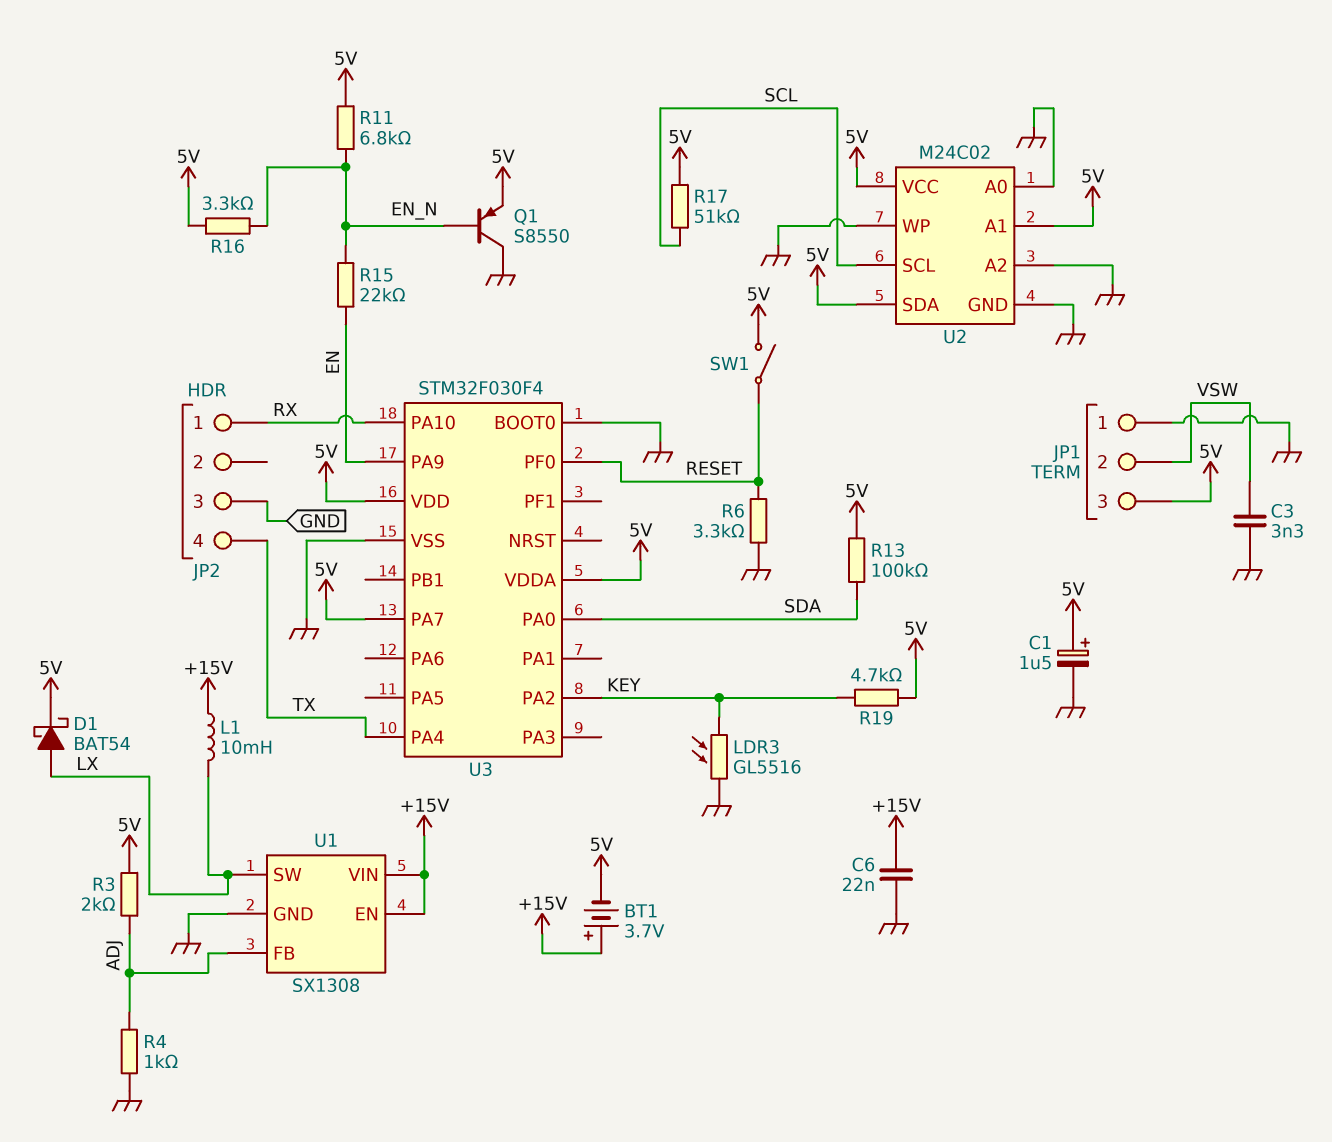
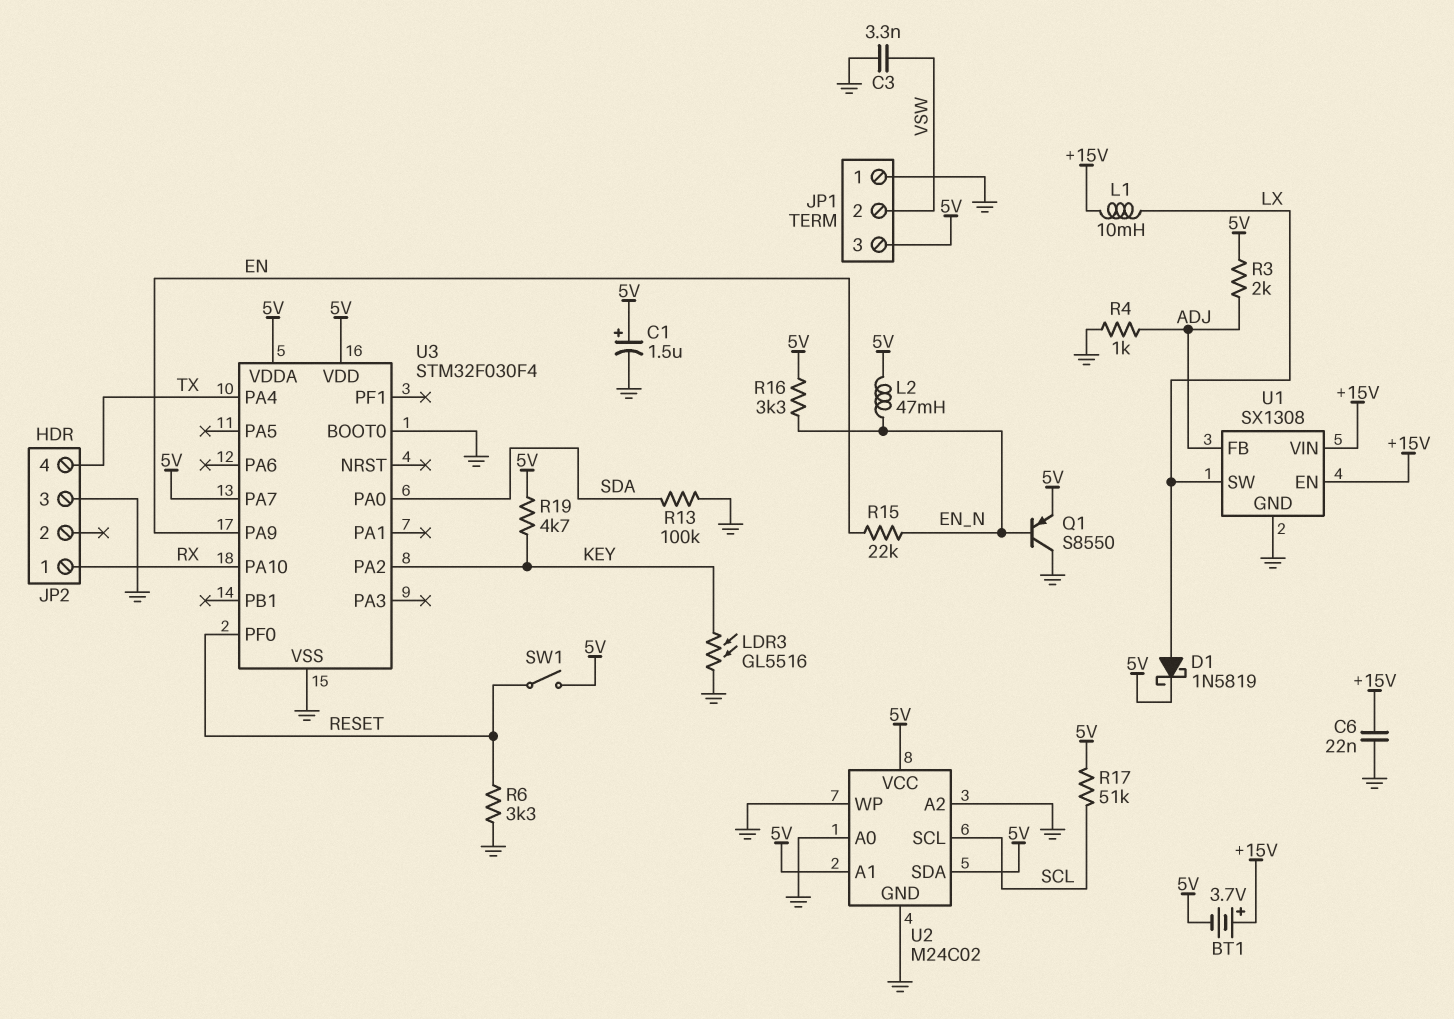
D1: schottky BAT54 (A LX, K 5V) -> schottky 1N5819 (A LX, K 5V)
L2: none -> 47mH (5V, EN_N)
R11: 6.8k (5V, EN_N) -> none
R13: 100k (5V, SDA) -> 100k (GND, SDA)

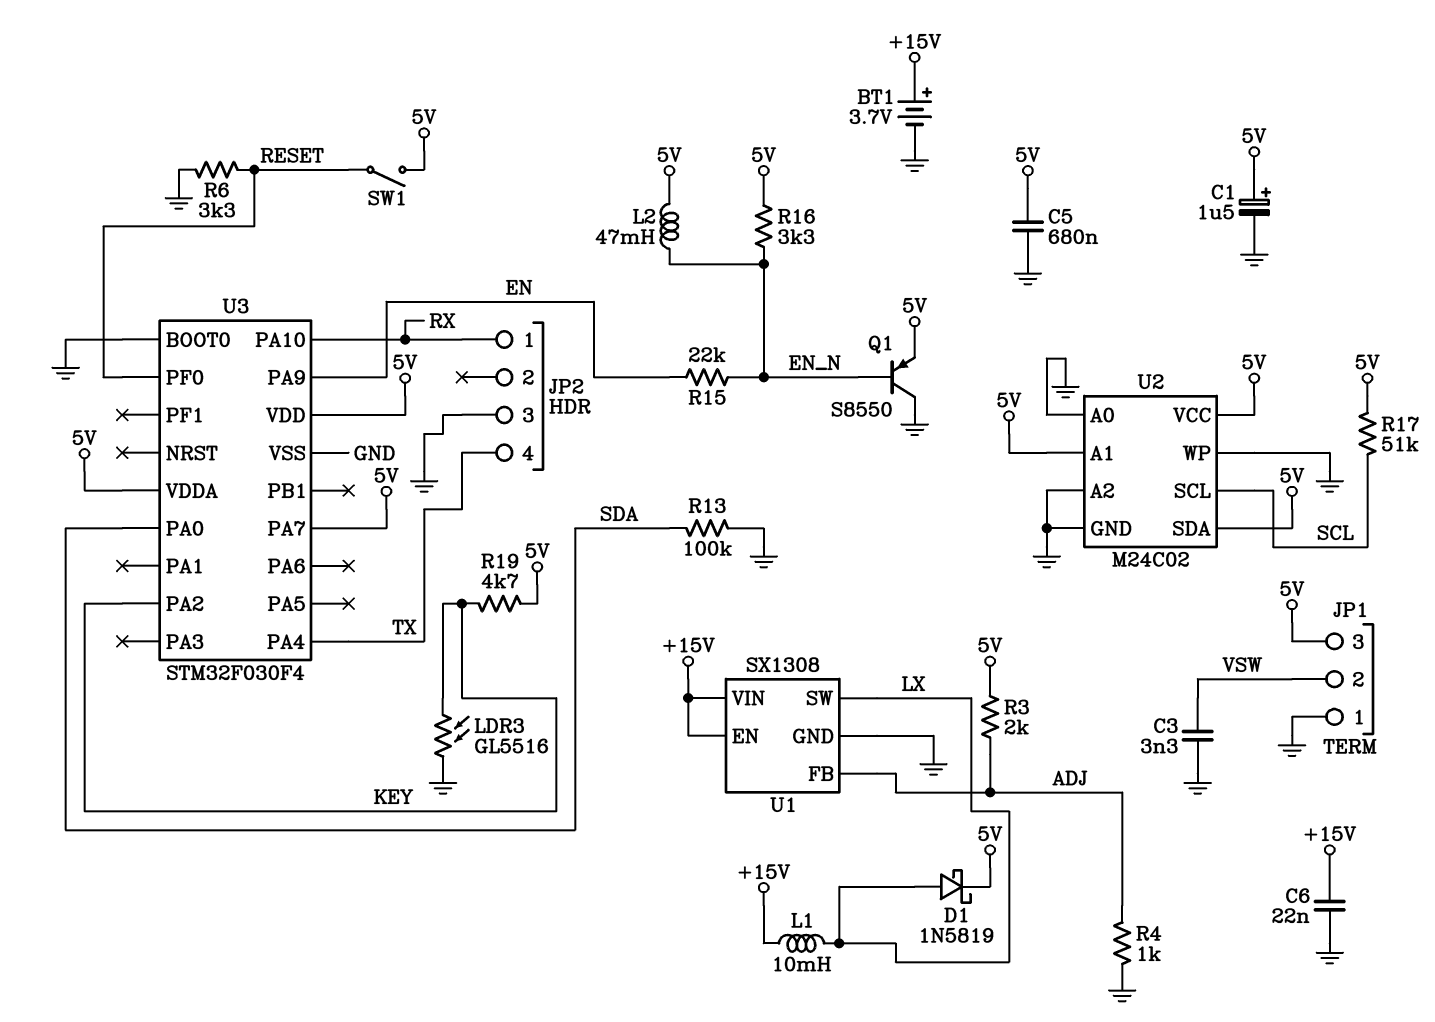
BT1: 3.7V (plus +15V, minus 5V) -> 3.7V (plus +15V, minus GND)
C5: none -> 680nF (5V, GND)

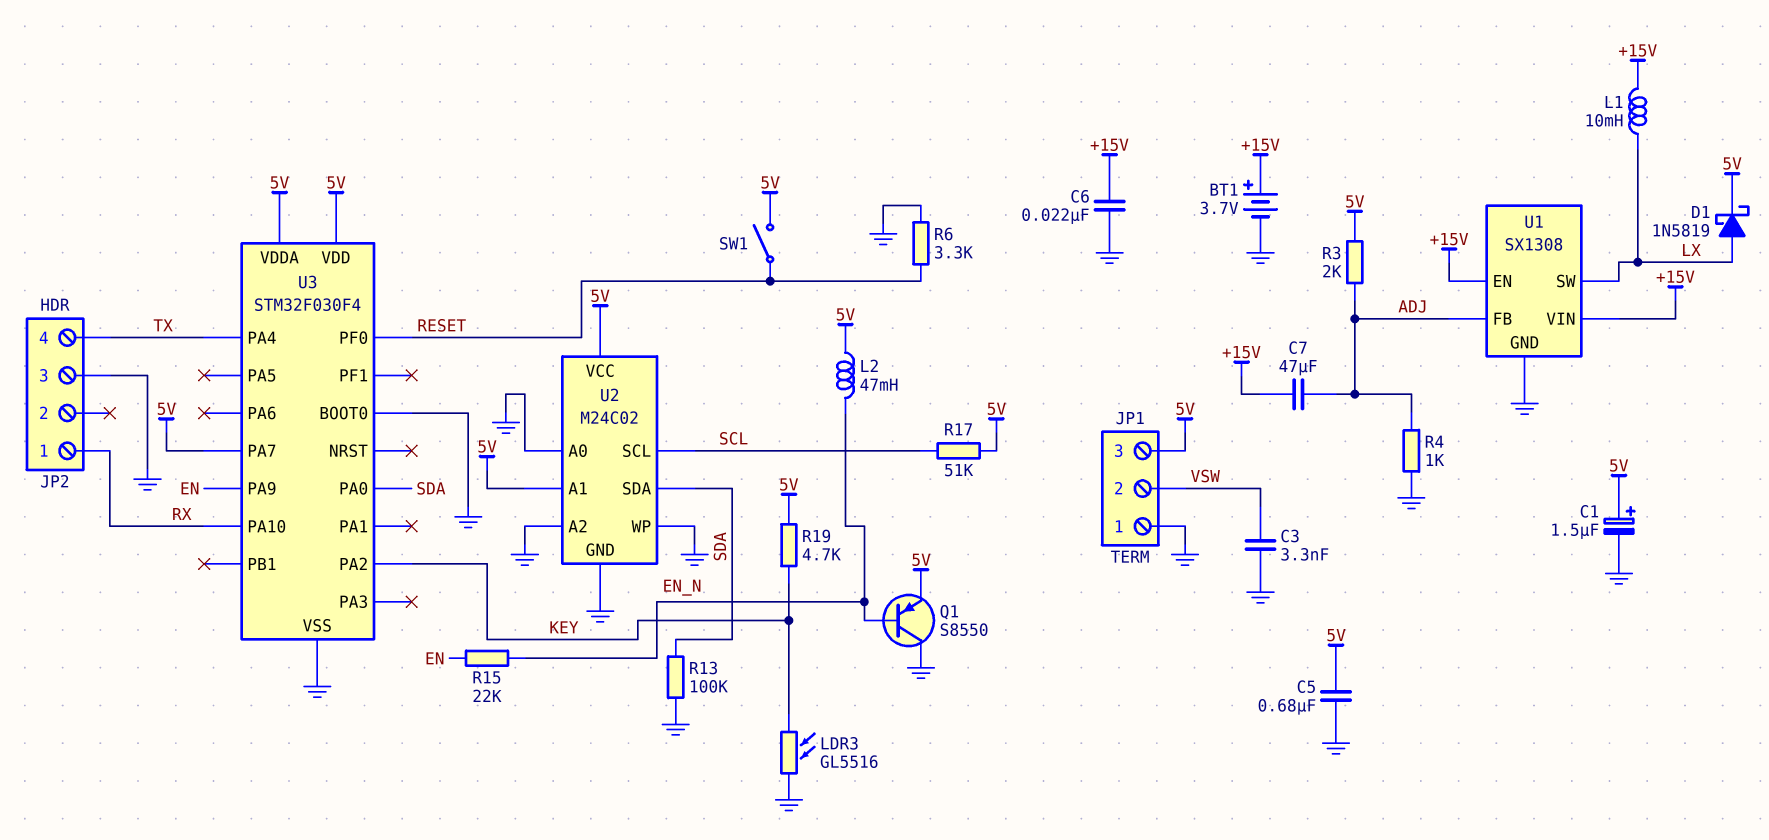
C7: none -> 47uF (+15V, ADJ)
R16: 3.3k (5V, EN_N) -> none
U2 pin SDA: 5V -> SDA

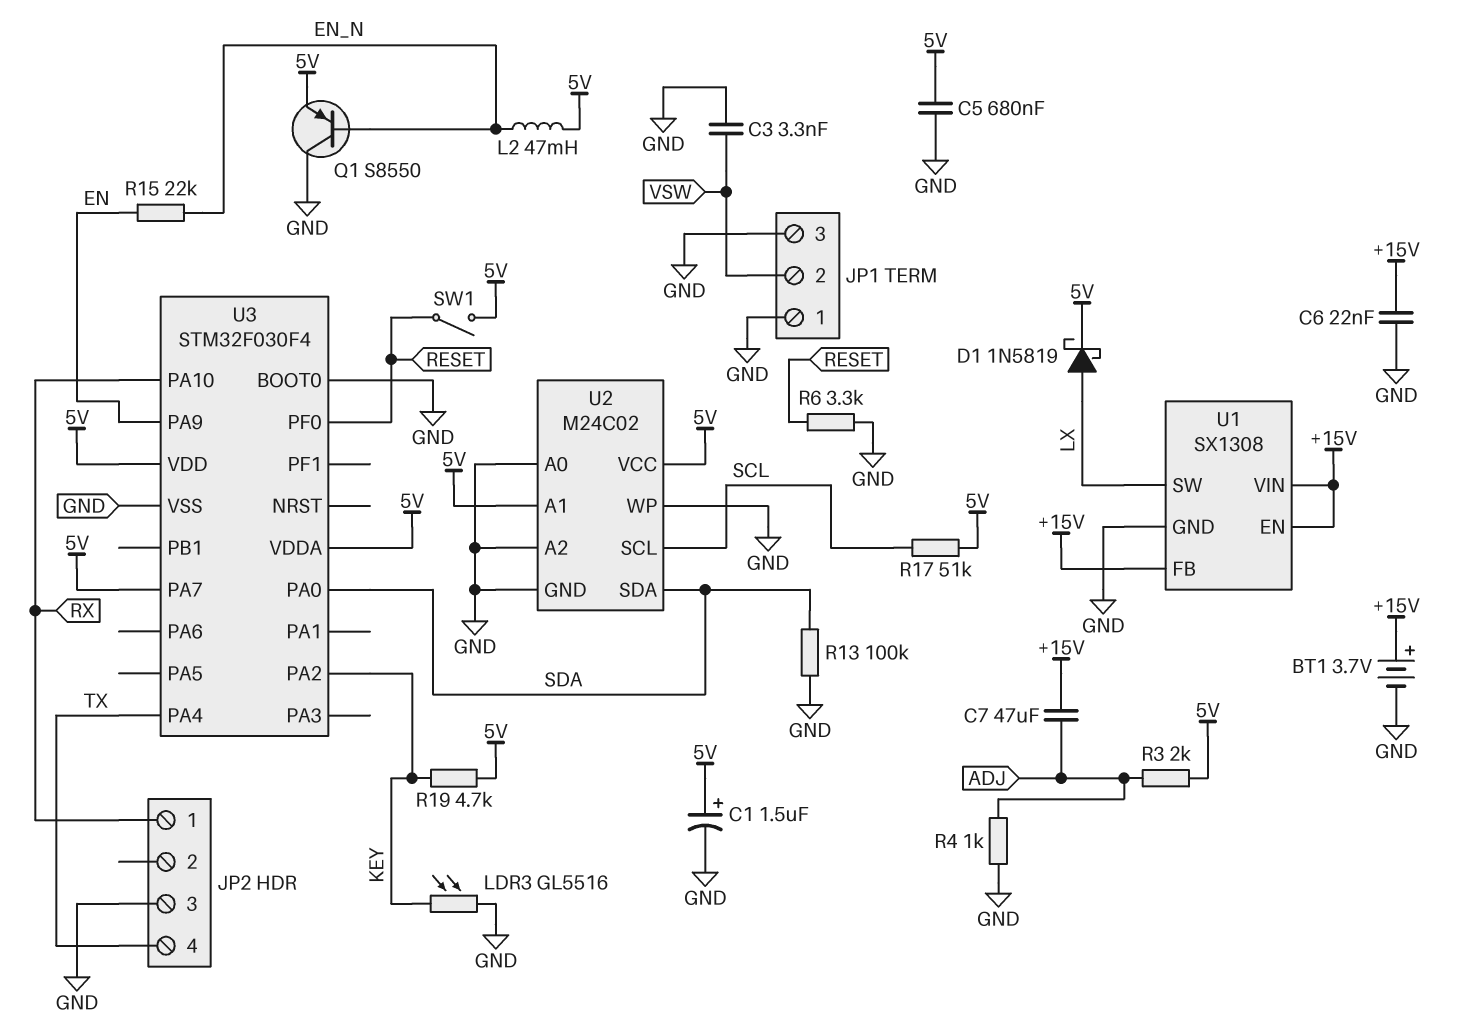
JP1 pin 3: 5V -> GND
L1: 10mH (+15V, LX) -> none
U1 pin FB: ADJ -> +15V

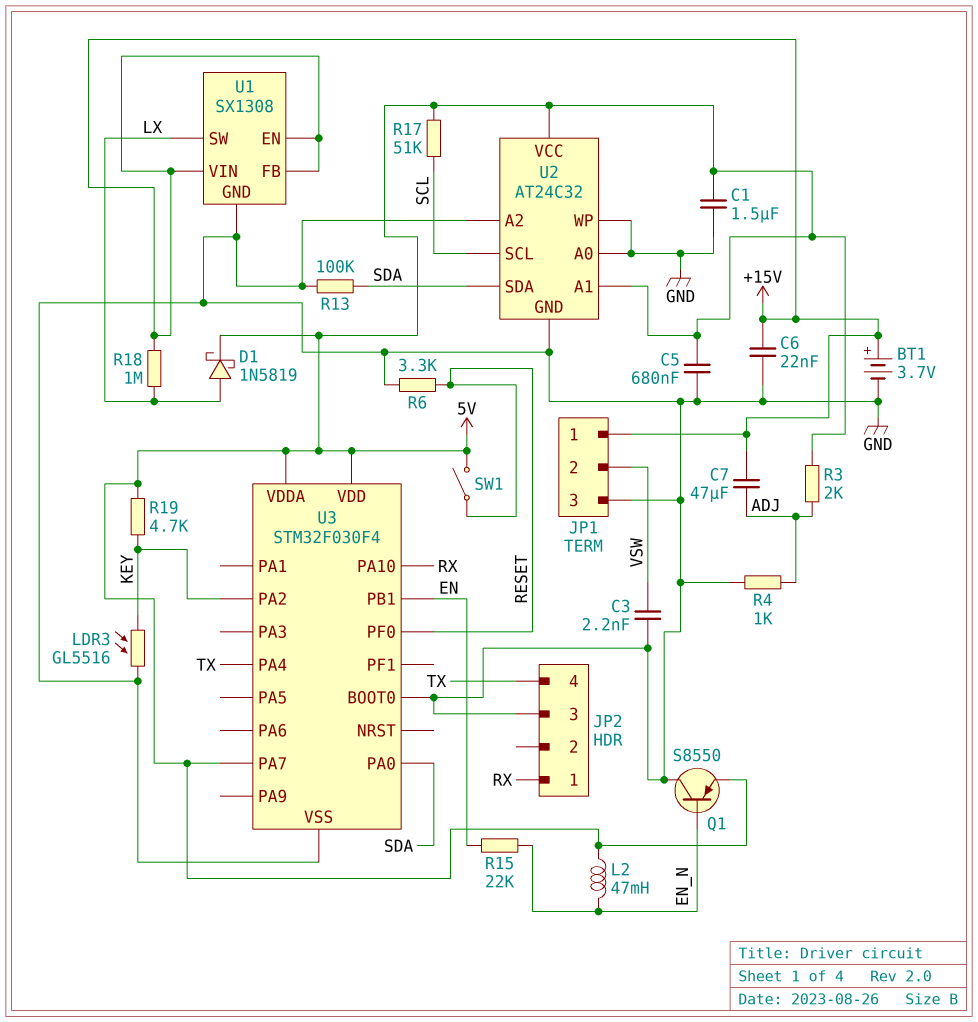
C1: 1.5uF (plus 5V, minus GND) -> 1.5uF (5V, GND)
C3: 3.3nF (GND, VSW) -> 2.2nF (GND, VSW)
JP1 pin 1: GND -> +15V
R18: none -> 1M (+15V, LX)
U2: M24C02 -> AT24C32
U3 pin PA9: EN -> none
U3 pin PB1: none -> EN

